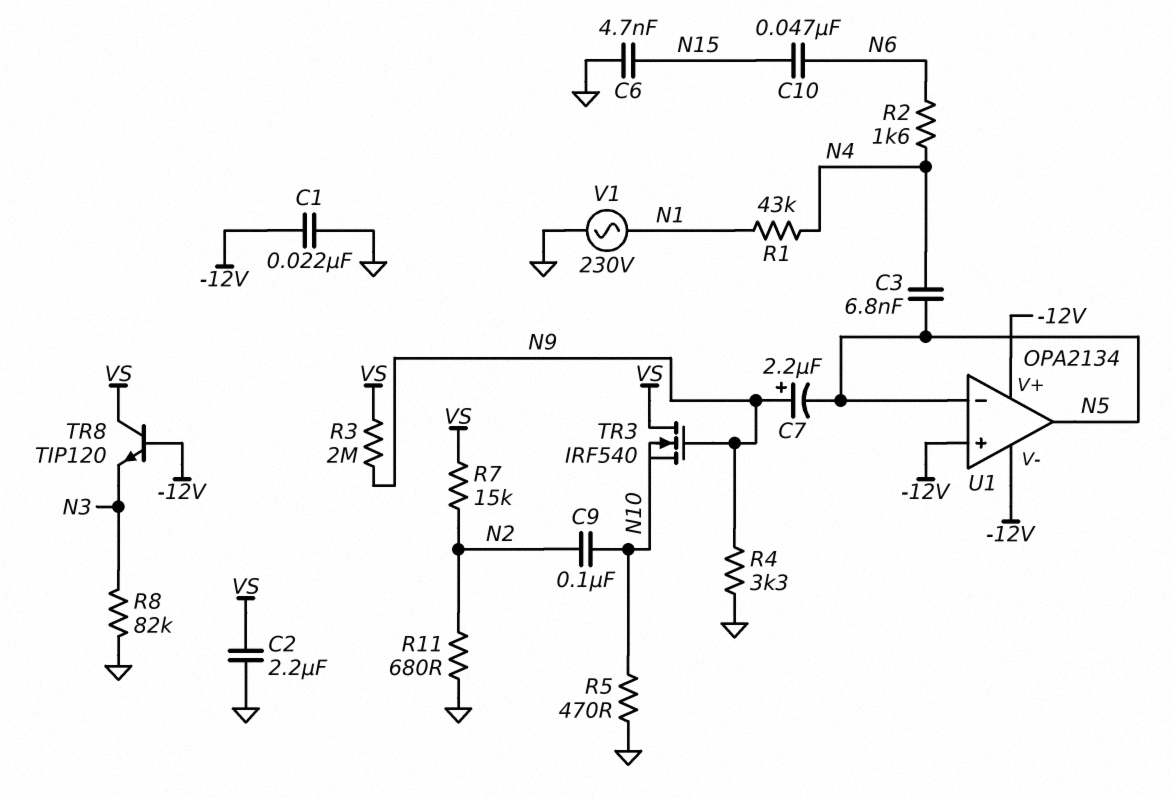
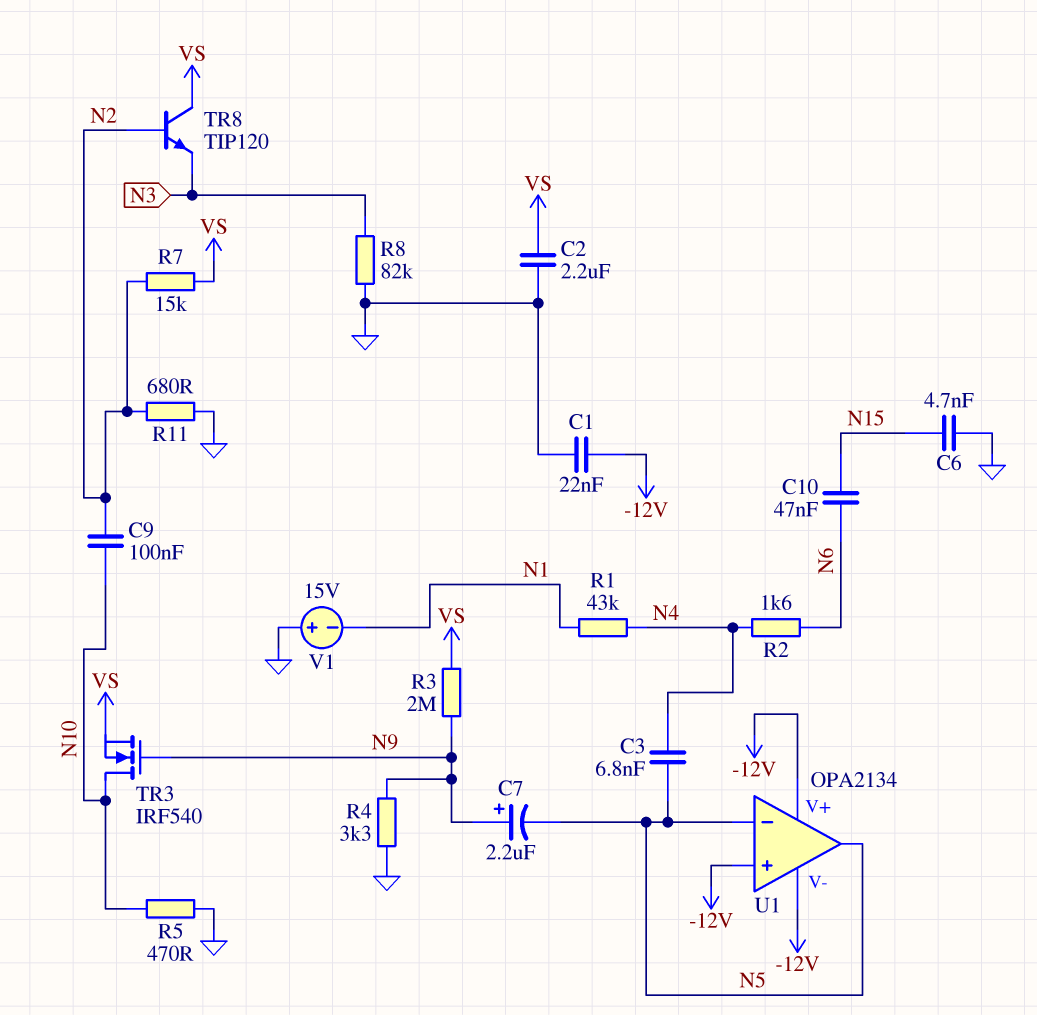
TR3: NMOS IRF540 (G N9, D VS, S N10) -> NMOS IRF540 (G N9, D N10, S VS)
TR8: NPN TIP120 (B -12V, C VS, E N3) -> NPN TIP120 (B N2, C VS, E N3)
V1: AC 230V (GND, N1) -> 15V (plus GND, minus N1)

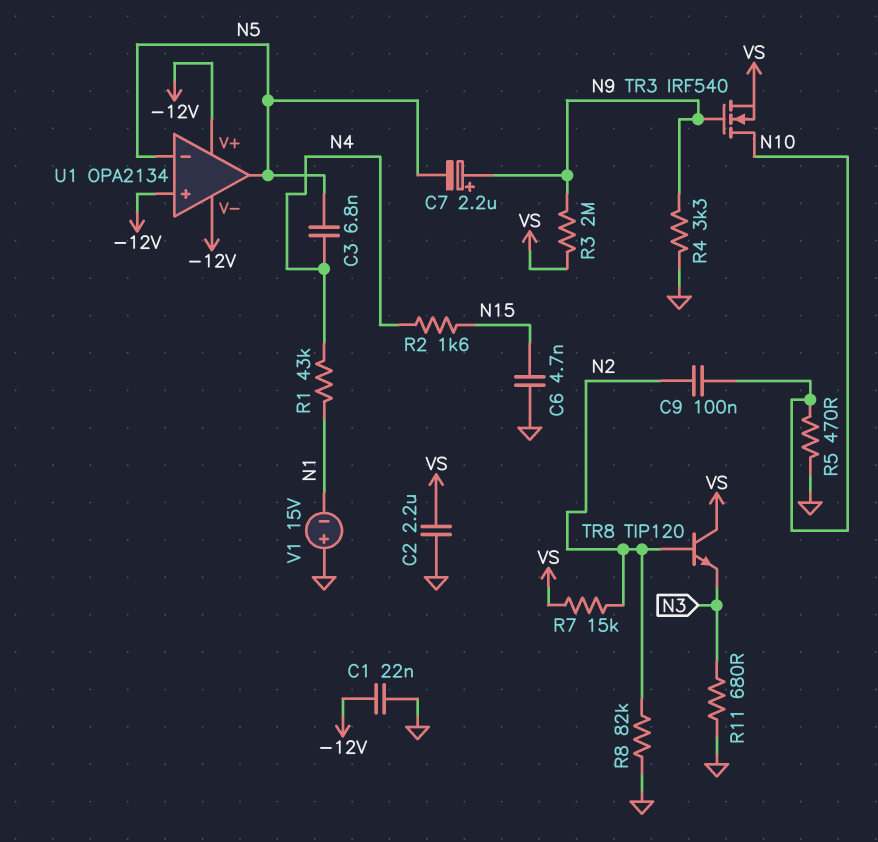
C10: 47nF (N6, N15) -> none
R2: 1.6k (N4, N6) -> 1.6k (N4, N15)
R8: 82k (GND, N3) -> 82k (GND, N2)
R11: 680 (GND, N2) -> 680 (GND, N3)

